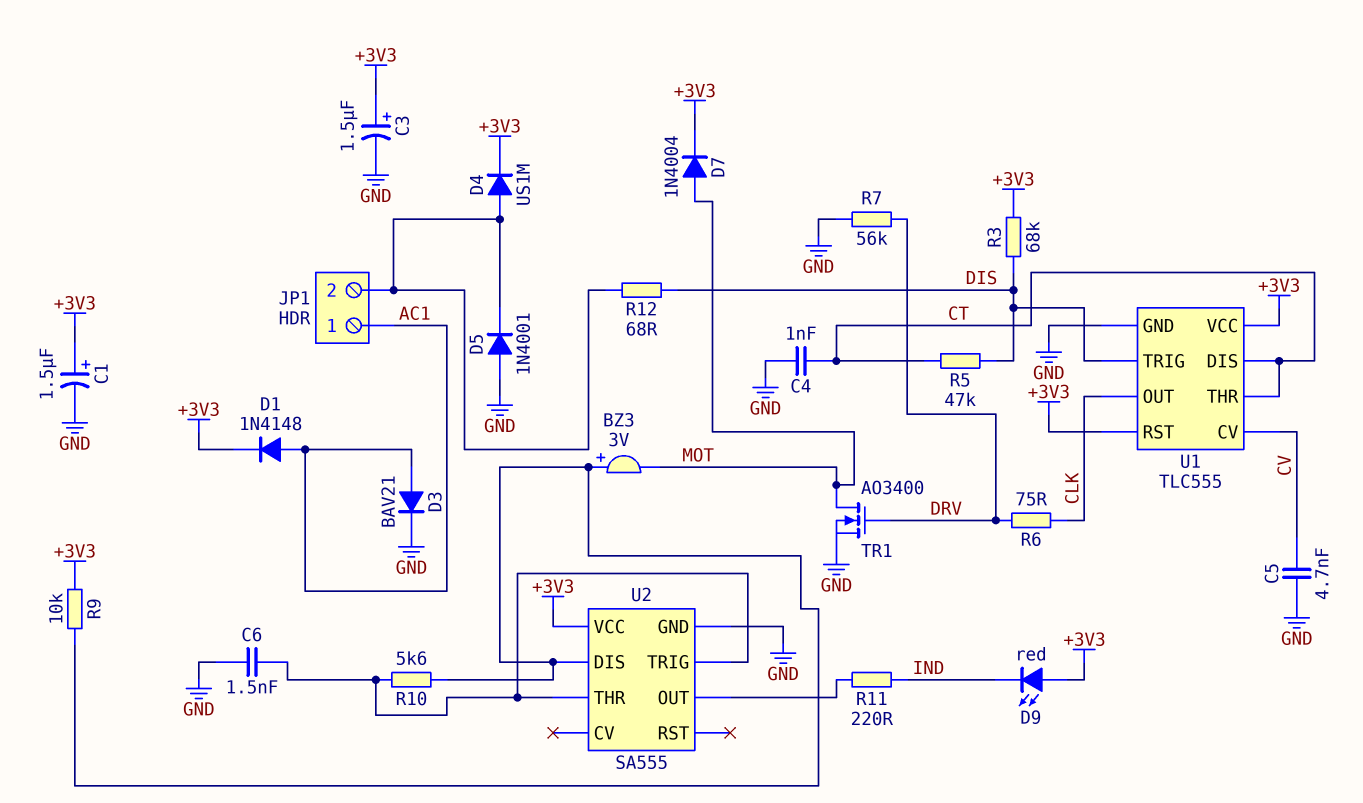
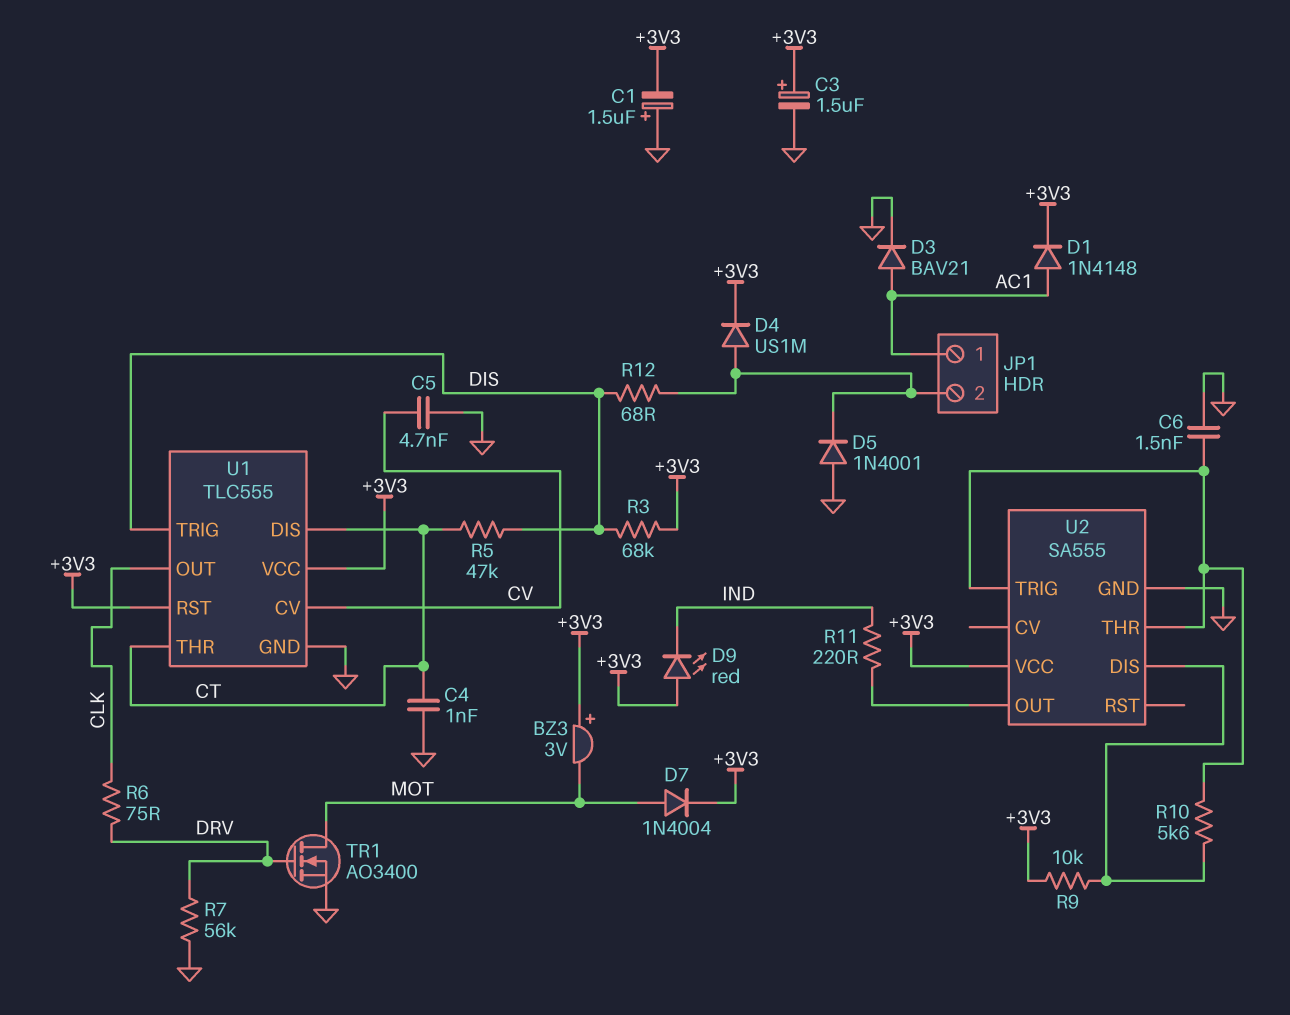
BZ3: buzzer 3V (plus U2/DIS, minus MOT) -> buzzer 3V (plus +3V3, minus MOT)
C1: 1.5uF (plus +3V3, minus GND) -> 1.5uF (plus GND, minus +3V3)

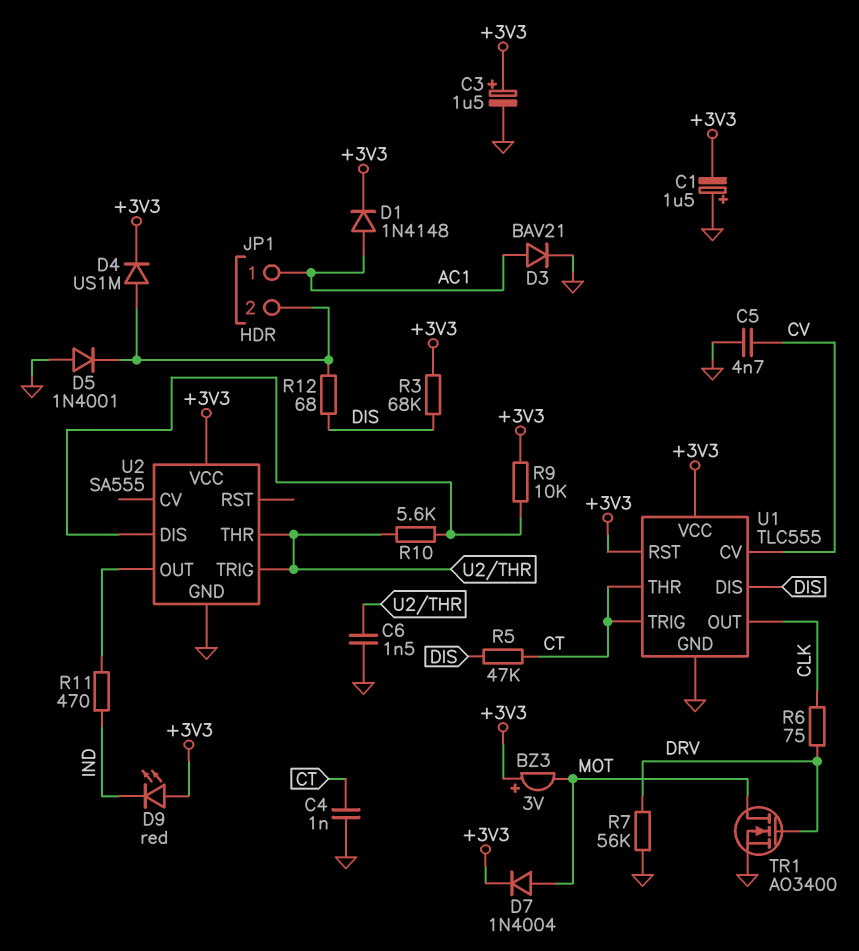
R11: 220 (IND, U2/OUT) -> 470 (IND, U2/OUT)
U1 pin DIS: CT -> DIS
U1 pin TRIG: DIS -> CT

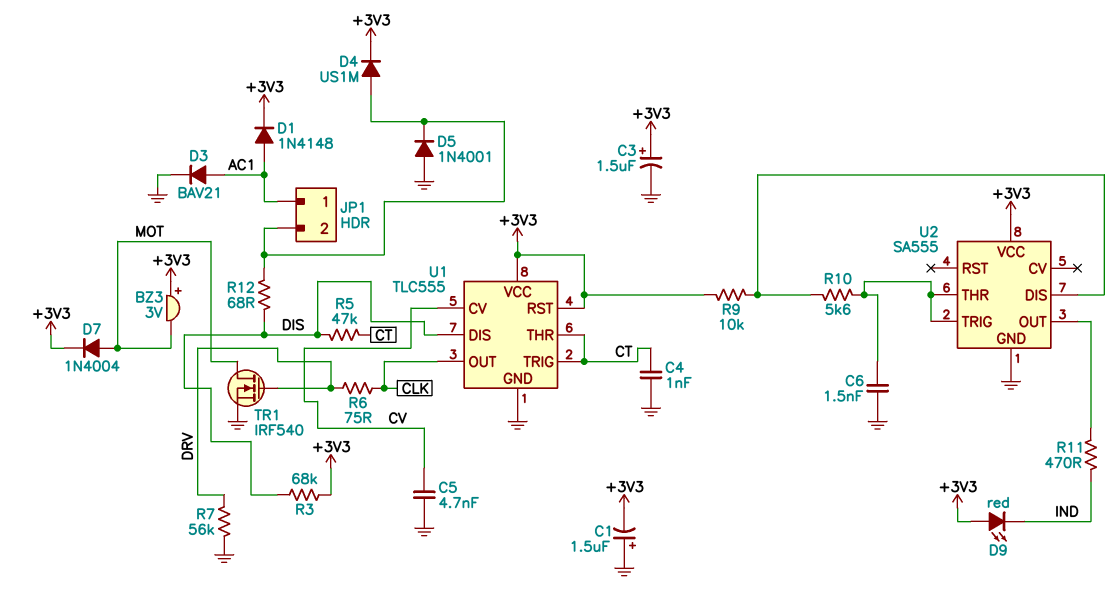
TR1: NMOS AO3400 (G DRV, D MOT, S GND) -> NMOS IRF540 (G DRV, D MOT, S GND)

